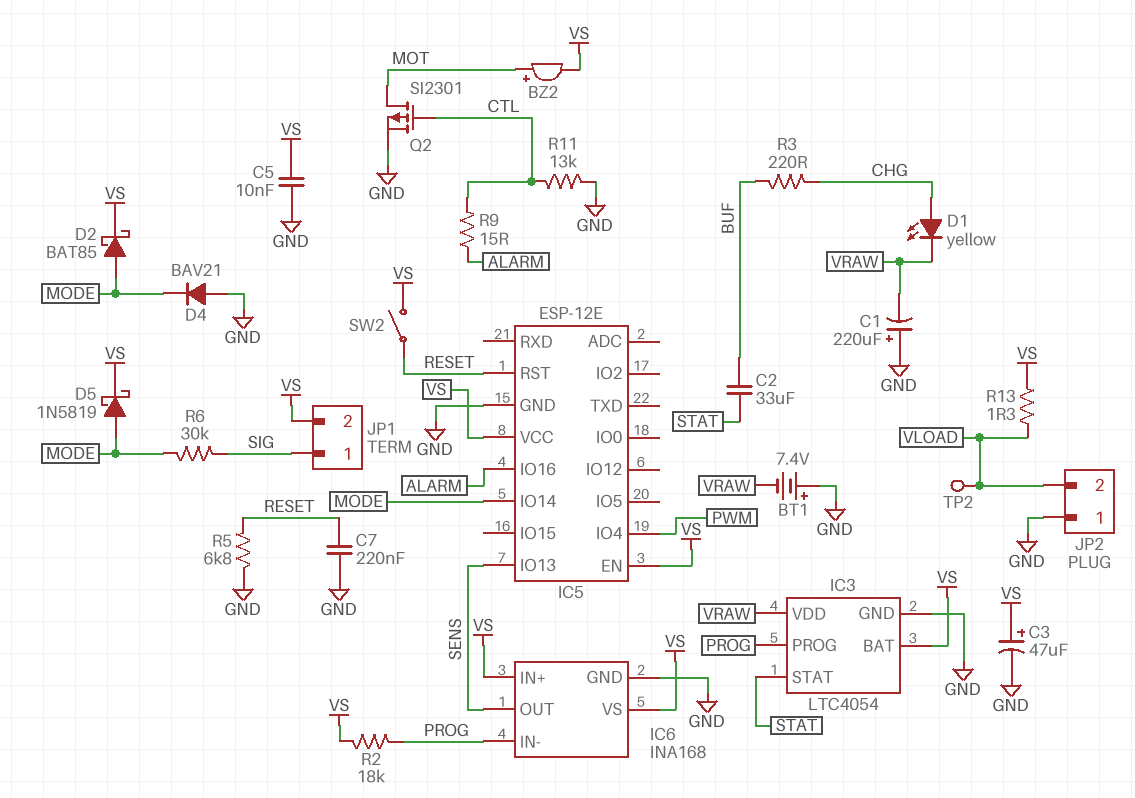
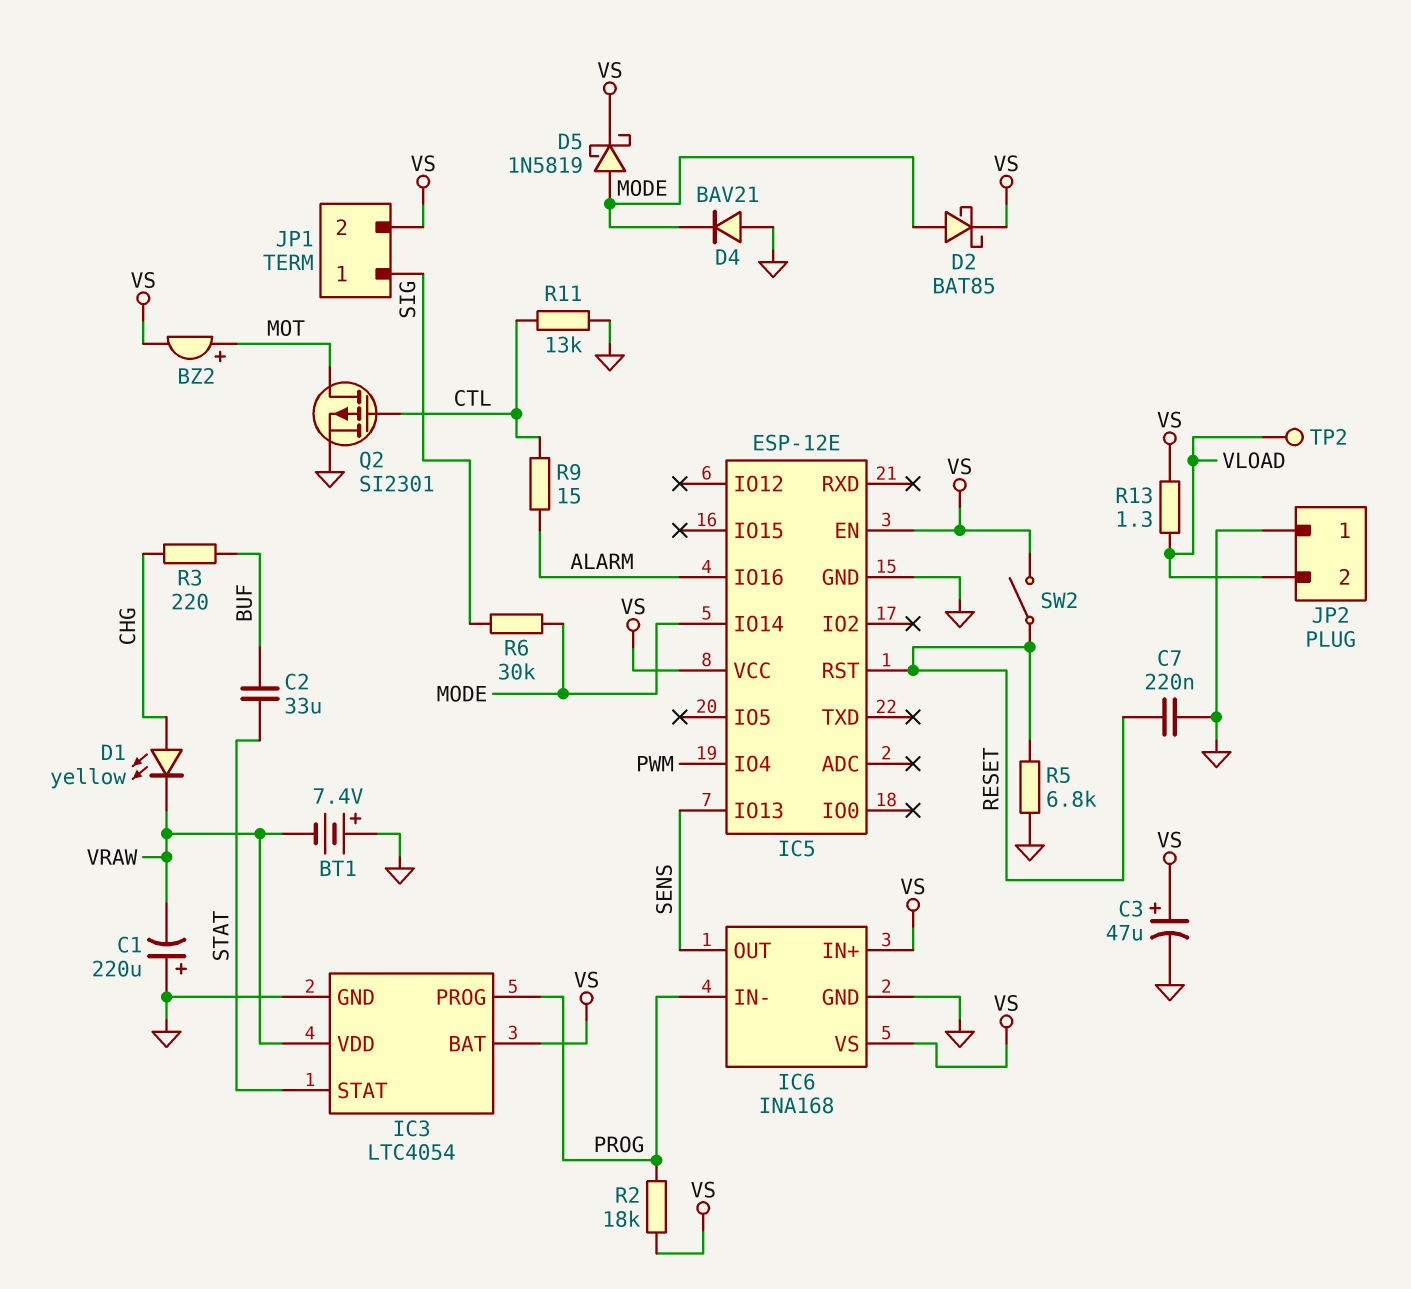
C5: 10nF (GND, VS) -> none

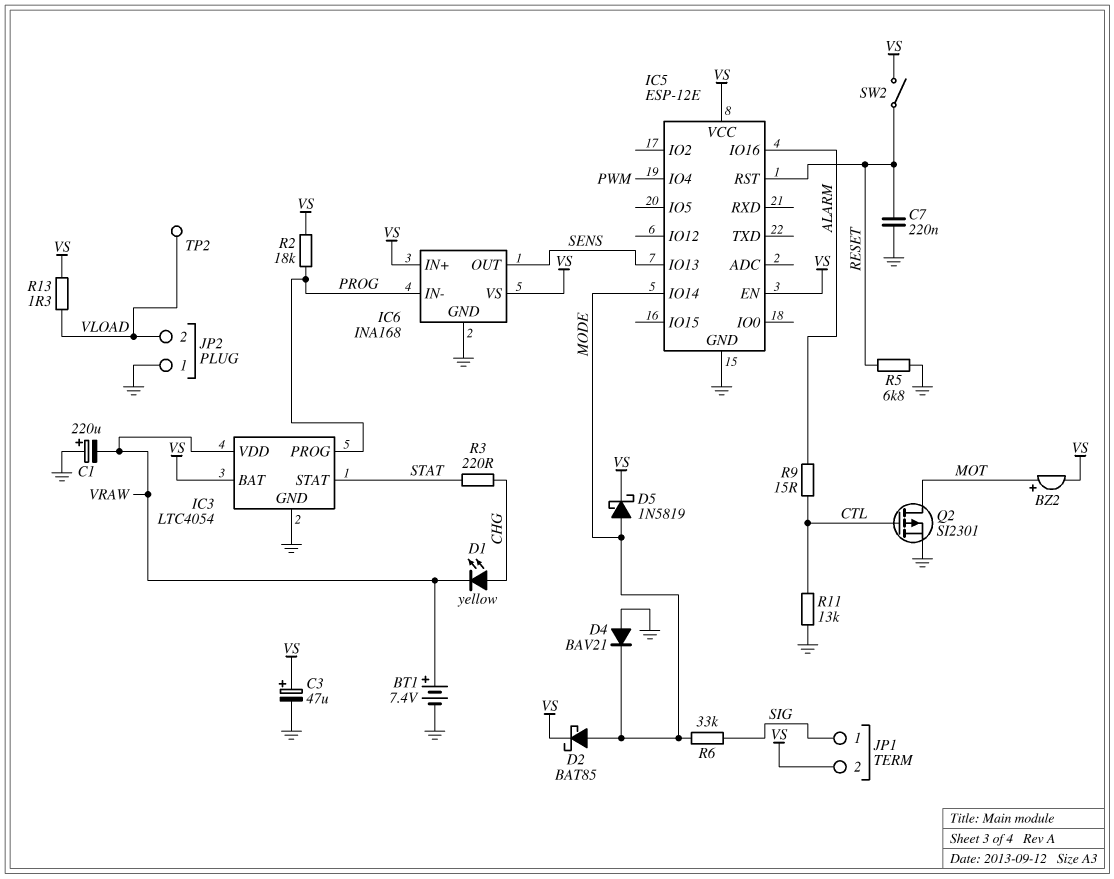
BT1: 7.4V (plus GND, minus VRAW) -> 7.4V (plus VRAW, minus GND)
C2: 33uF (BUF, STAT) -> none
R3: 220 (BUF, CHG) -> 220 (CHG, STAT)
R6: 30k (MODE, SIG) -> 33k (MODE, SIG)

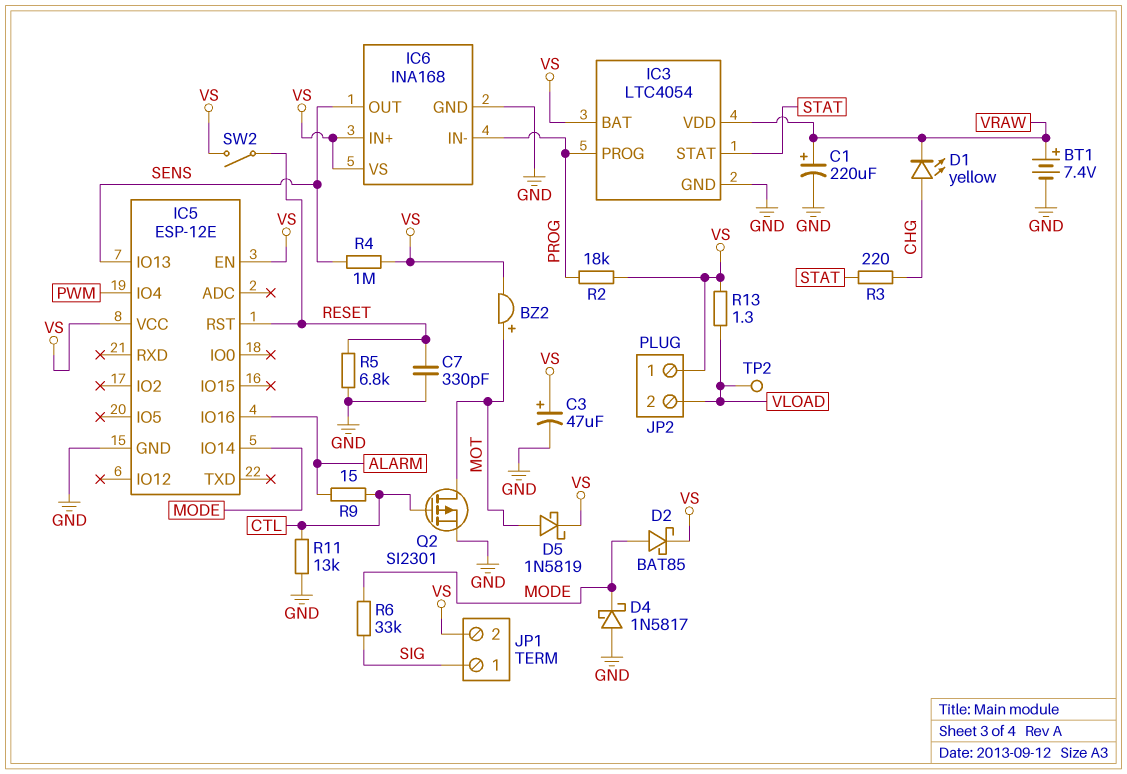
C1: 220uF (plus GND, minus VRAW) -> 220uF (plus VRAW, minus GND)
C7: 220nF (GND, RESET) -> 330pF (GND, RESET)
D4: diode BAV21 (A GND, K MODE) -> schottky 1N5817 (A GND, K MODE)
D5: schottky 1N5819 (A MODE, K VS) -> schottky 1N5819 (A MOT, K VS)
JP2 pin 1: GND -> VS
R4: none -> 1M (SENS, VS)

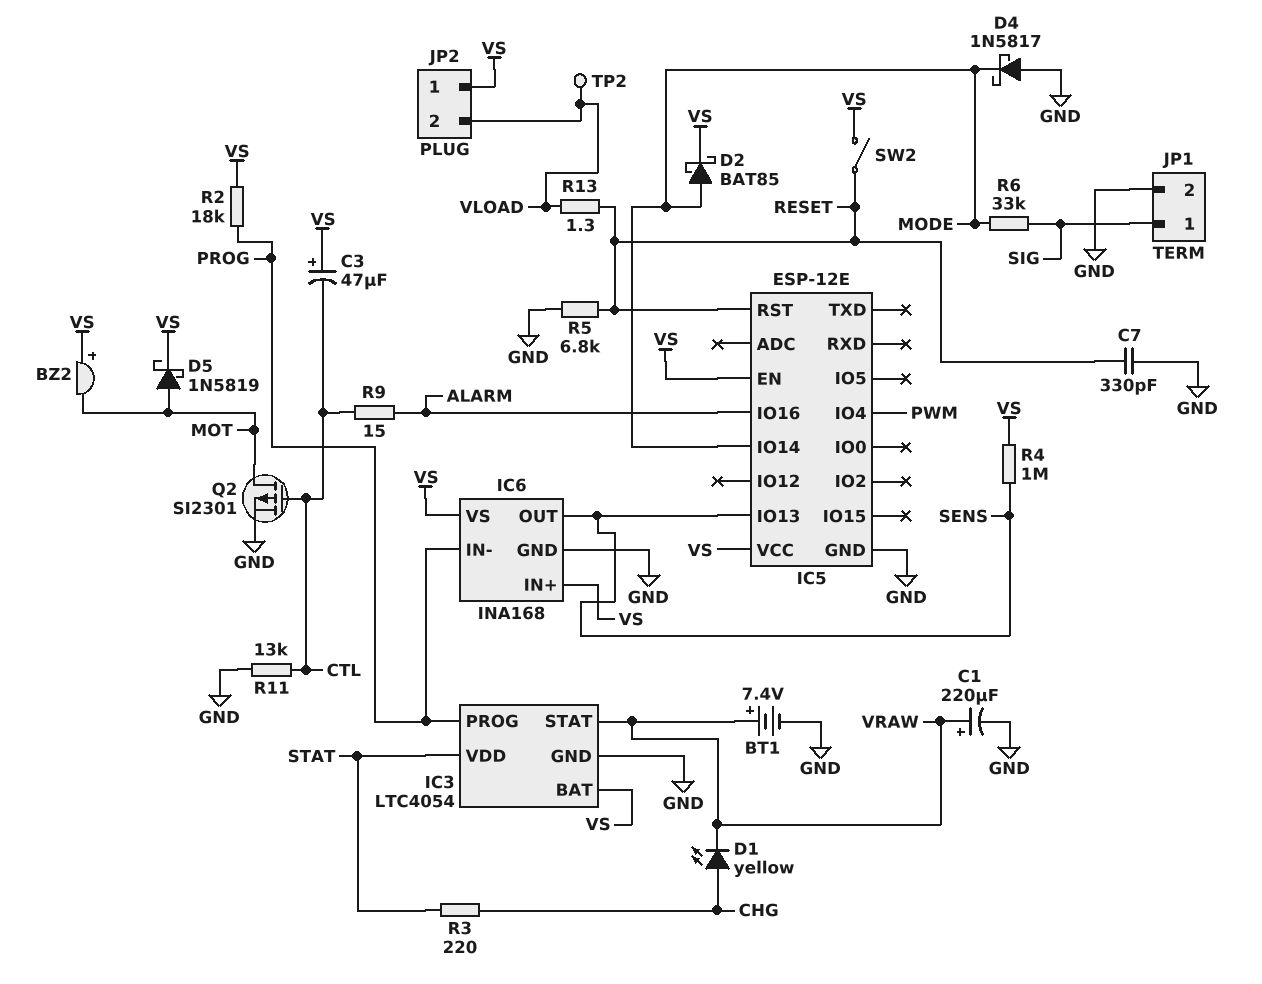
BZ2: buzzer (plus MOT, minus VS) -> buzzer (plus VS, minus MOT)
C3: 47uF (plus VS, minus GND) -> 47uF (plus VS, minus CTL)
IC3 pin STAT: STAT -> VRAW
IC3 pin VDD: VRAW -> STAT
JP1 pin 2: VS -> GND
R13: 1.3 (VLOAD, VS) -> 1.3 (RESET, VLOAD)

